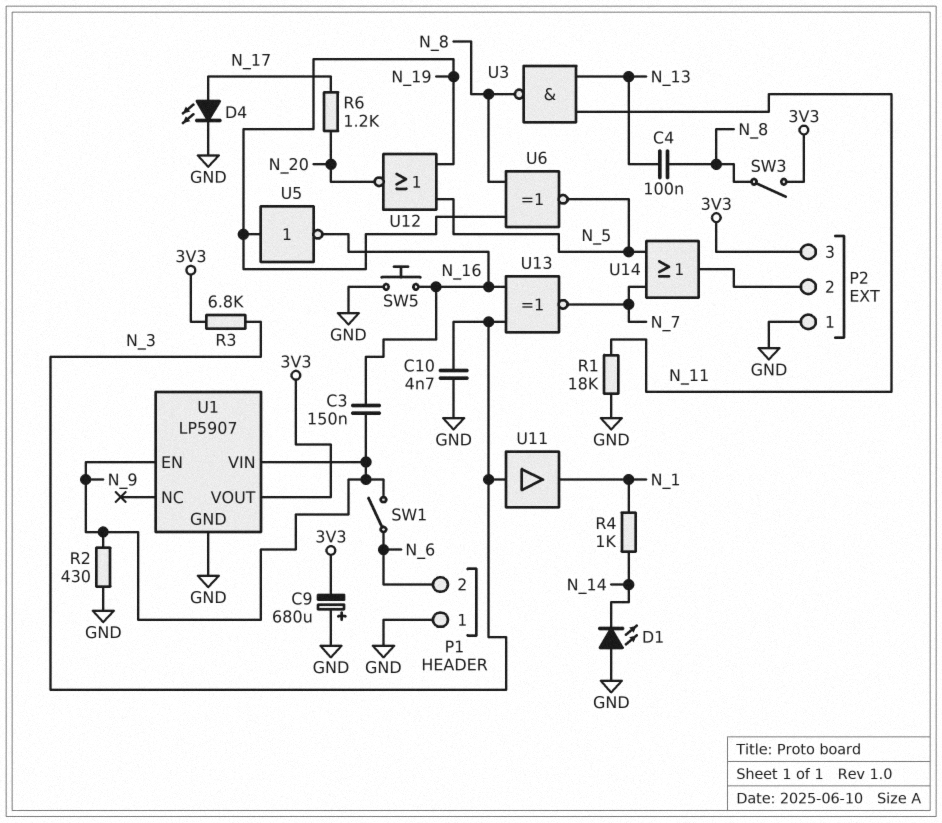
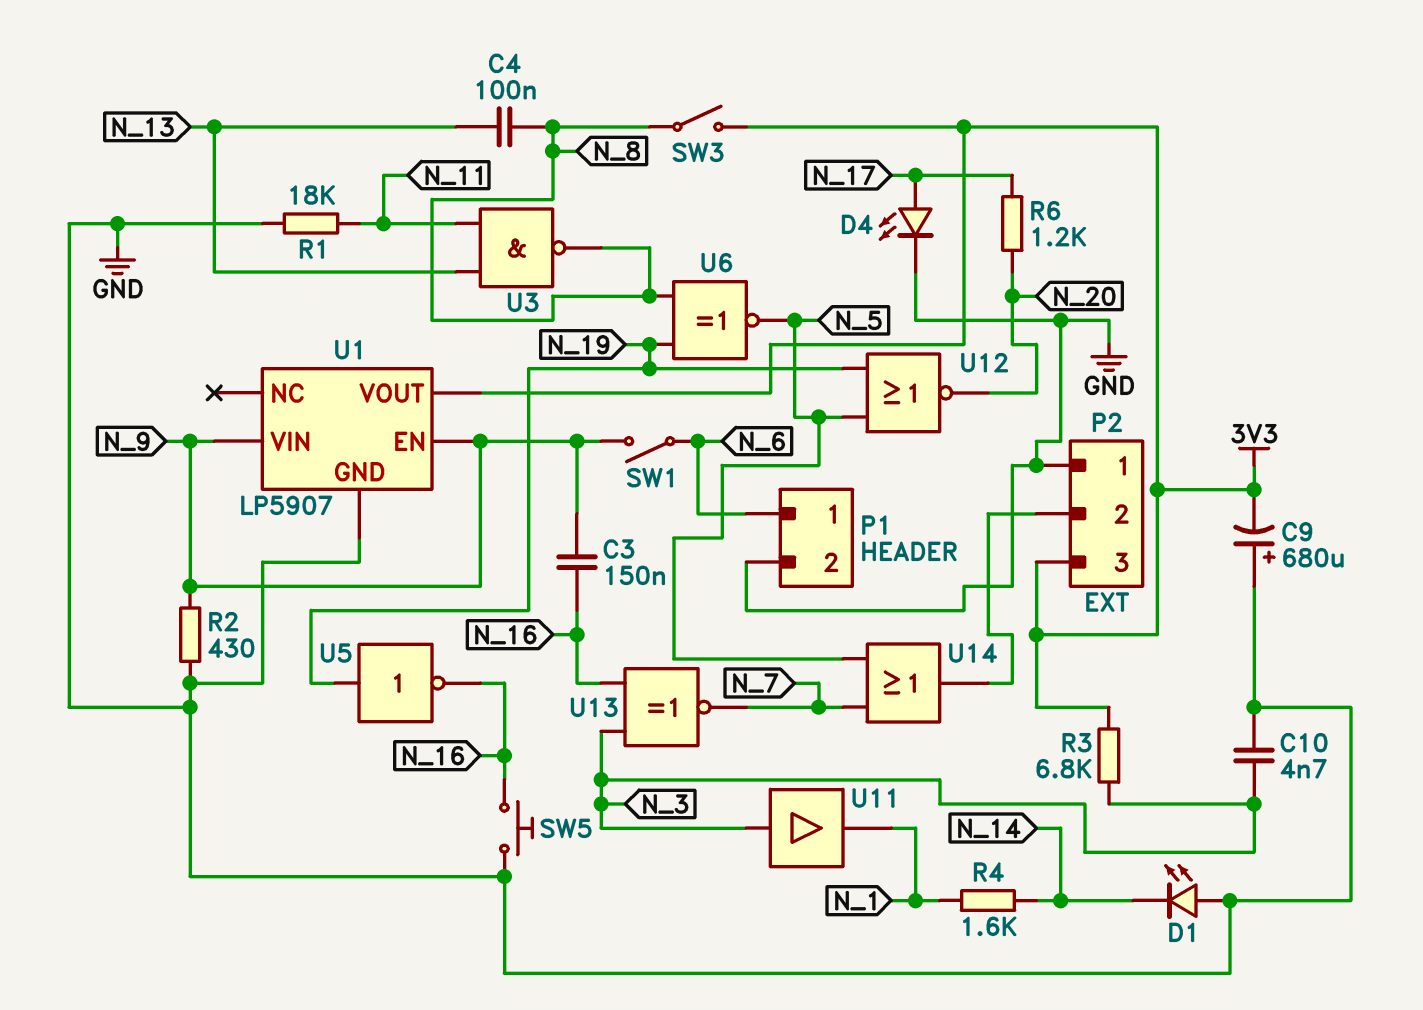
P1 pin 1: GND -> N_6
P1 pin 2: N_6 -> GND
R4: 1k (N_1, N_14) -> 1.6k (N_1, N_14)

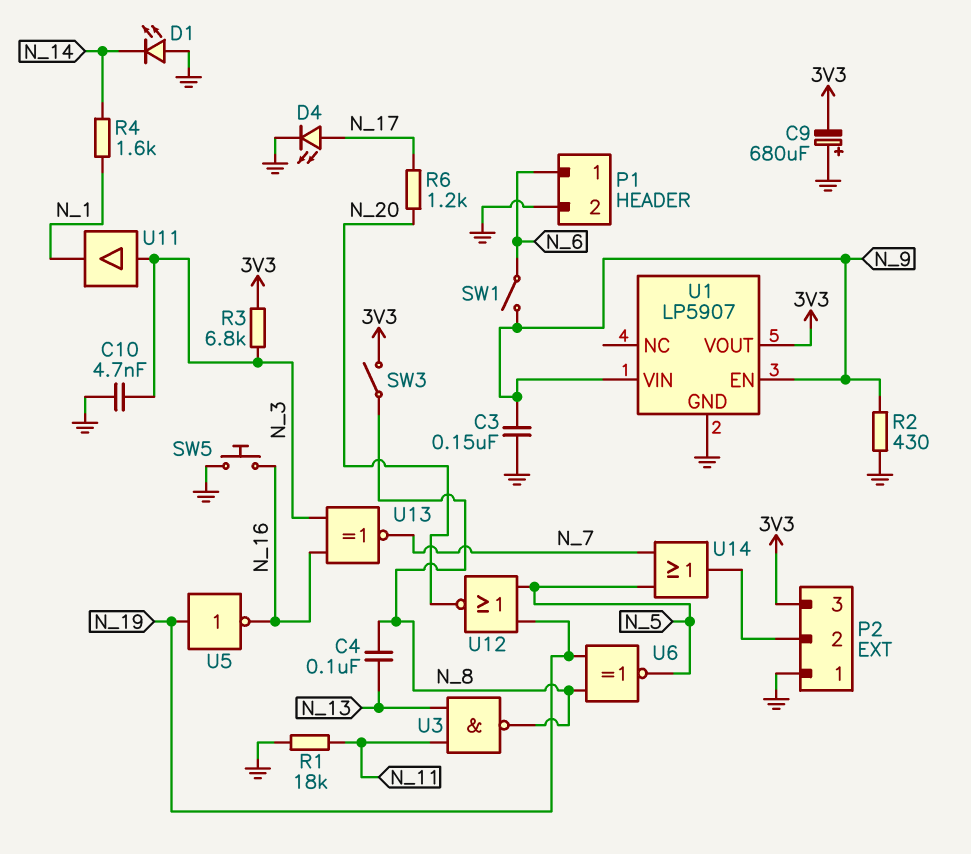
C3: 150nF (N_9, N_16) -> 150nF (GND, N_9)

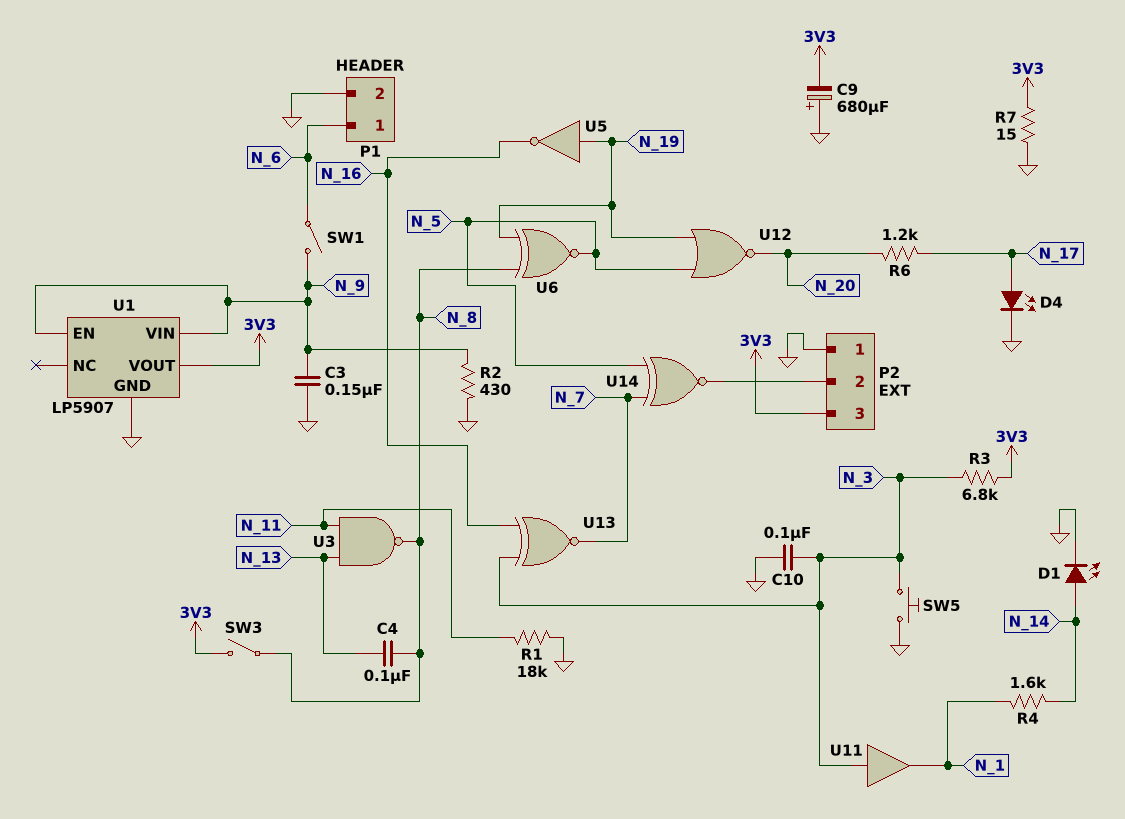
C10: 4.7nF (GND, N_3) -> 100nF (GND, N_3)
D1: LED (A GND, K N_14) -> LED (A N_14, K GND)
R7: none -> 15 (3V3, GND)
SW5: button (GND, N_16) -> button (GND, N_3)
U14: OR (in N_5, in N_7, out P2/2) -> XNOR (in N_5, in N_7, out P2/2)

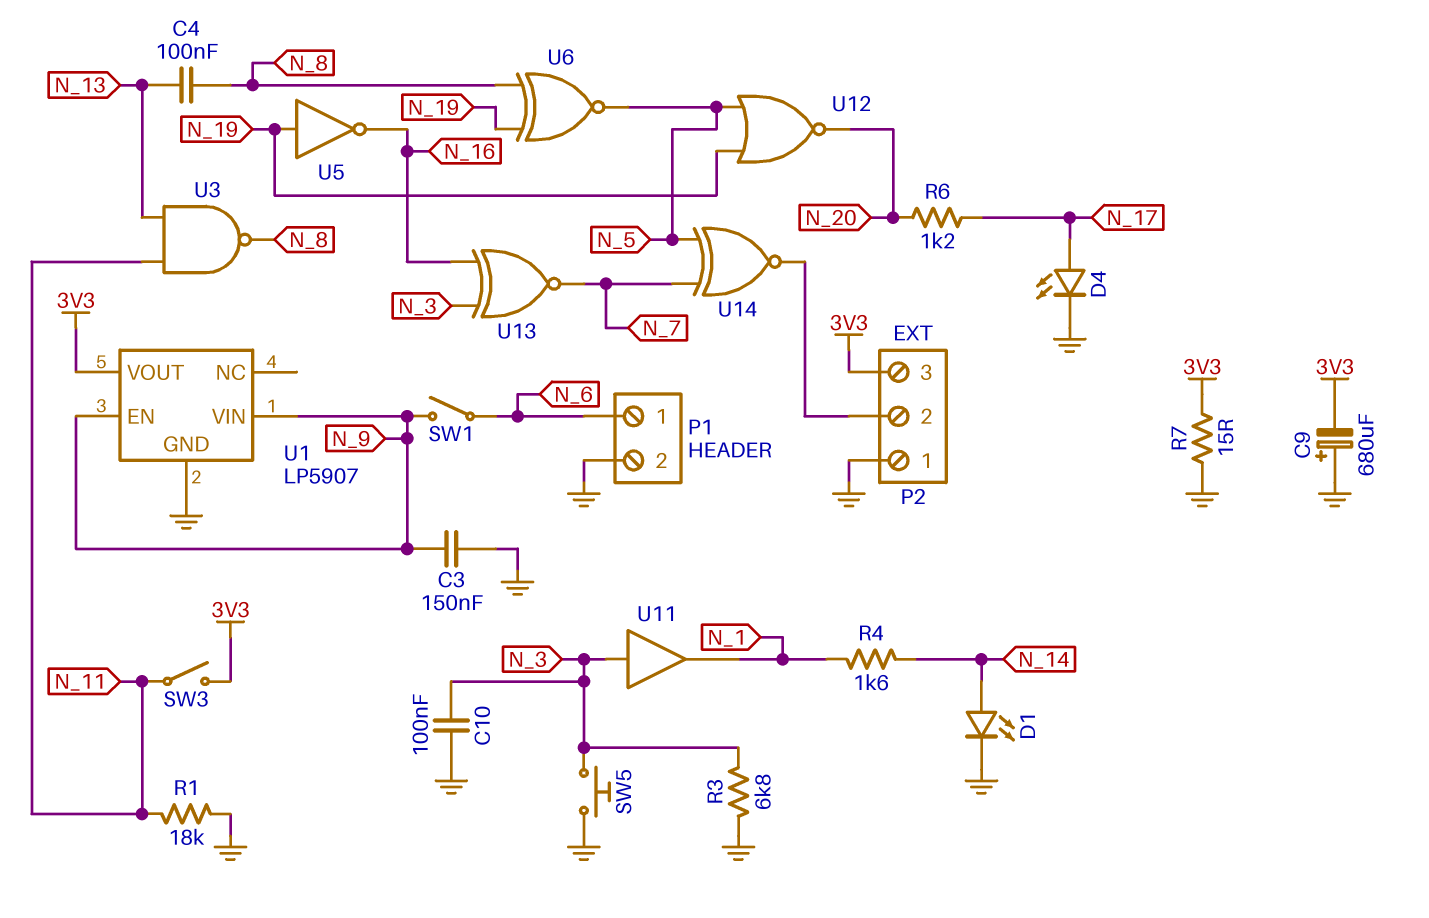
R2: 430 (GND, N_9) -> none
R3: 6.8k (3V3, N_3) -> 6.8k (GND, N_3)
SW3: switch (3V3, N_8) -> switch (3V3, N_11)

